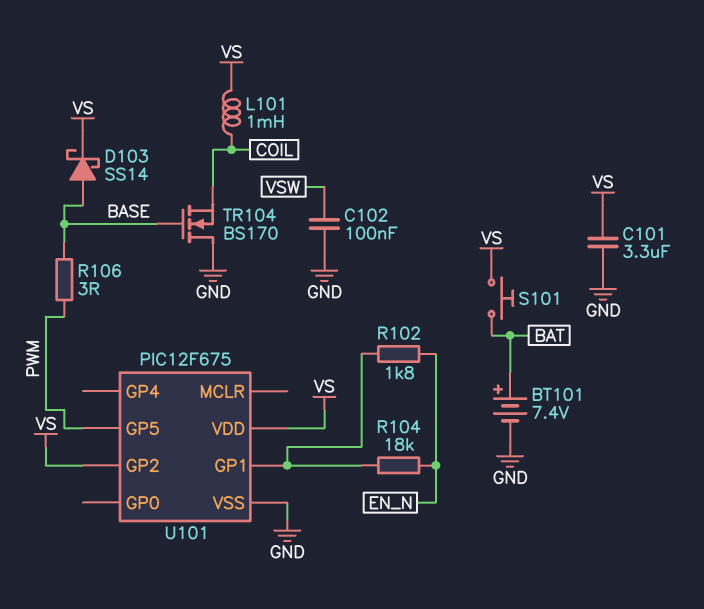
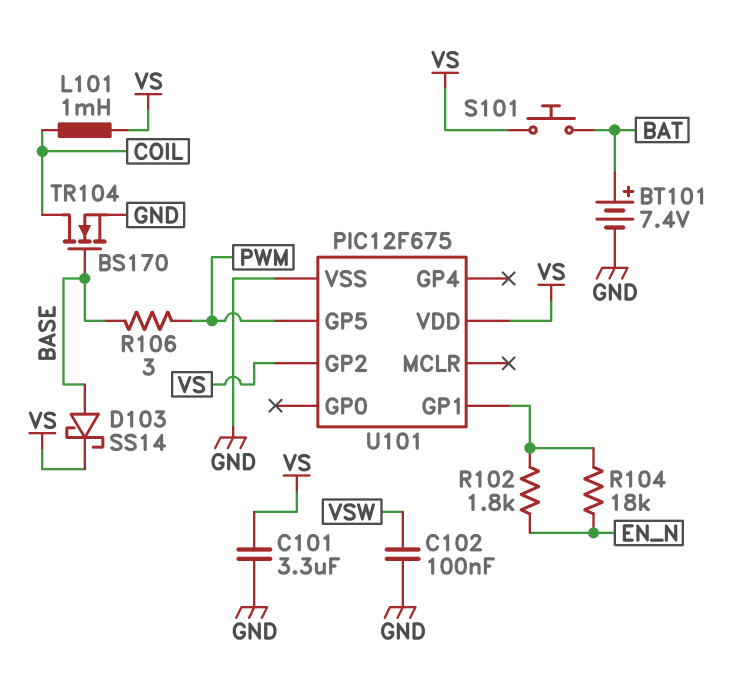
TR104: NMOS BS170 (G BASE, D GND, S COIL) -> NMOS BS170 (G BASE, D COIL, S GND)

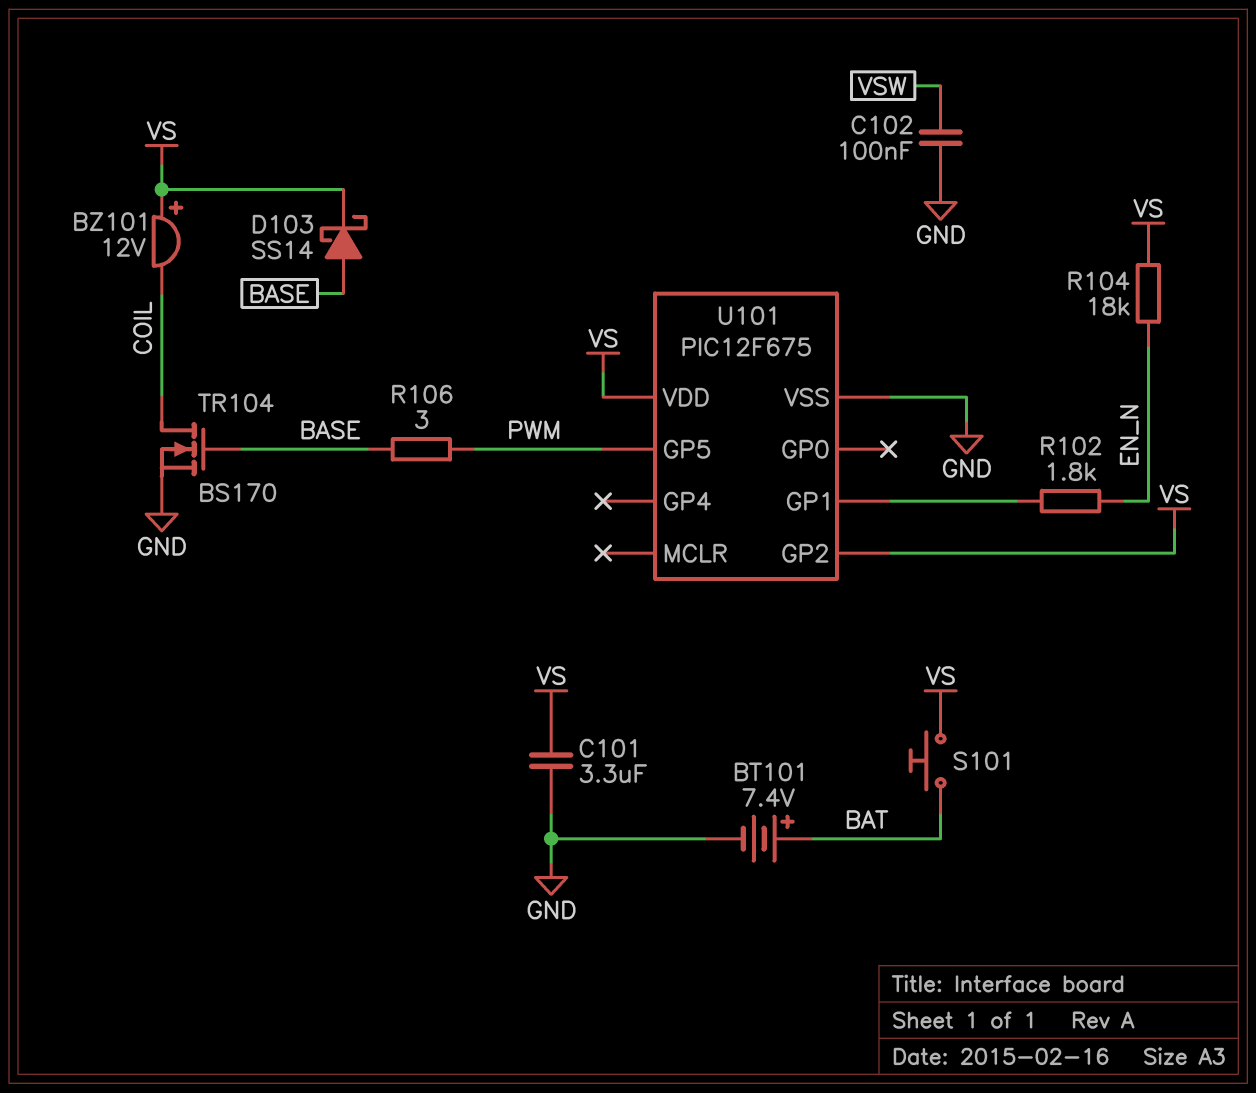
BZ101: none -> buzzer 12V (plus VS, minus COIL)
L101: 1mH (COIL, VS) -> none
R104: 18k (EN_N, U101/GP1) -> 18k (EN_N, VS)

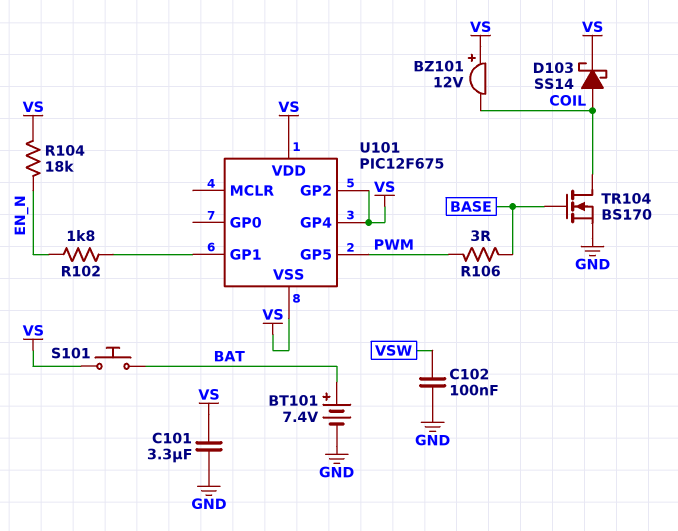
D103: schottky SS14 (A BASE, K VS) -> schottky SS14 (A COIL, K VS)
U101 pin GP4: none -> VS
U101 pin VSS: GND -> VS

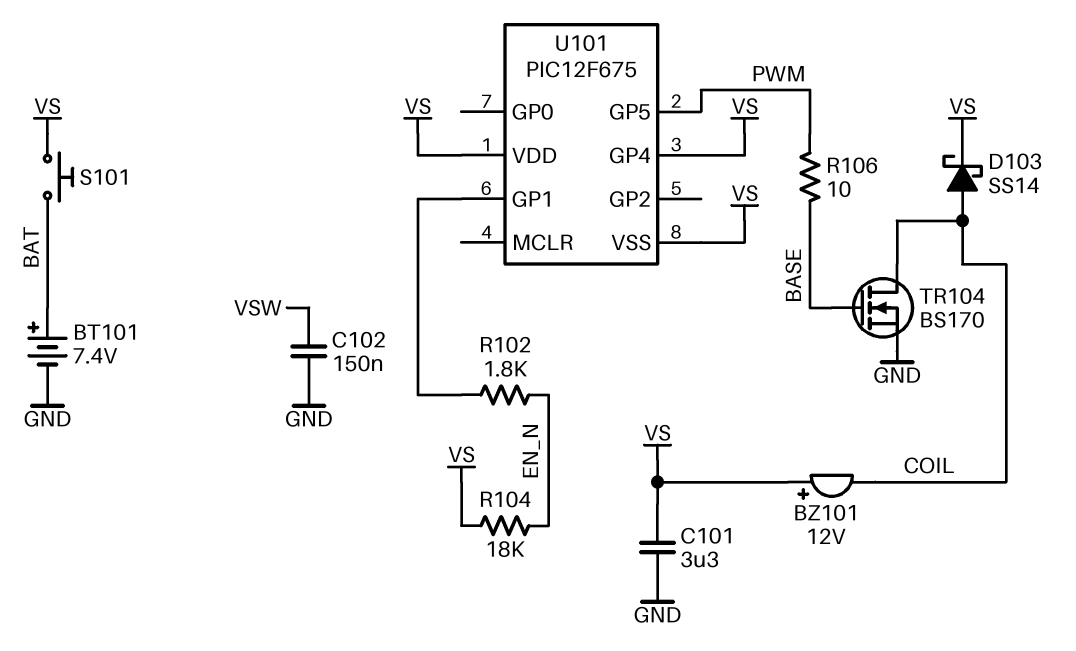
C102: 100nF (GND, VSW) -> 150nF (GND, VSW)
R106: 3 (BASE, PWM) -> 10 (BASE, PWM)
U101 pin GP2: VS -> none

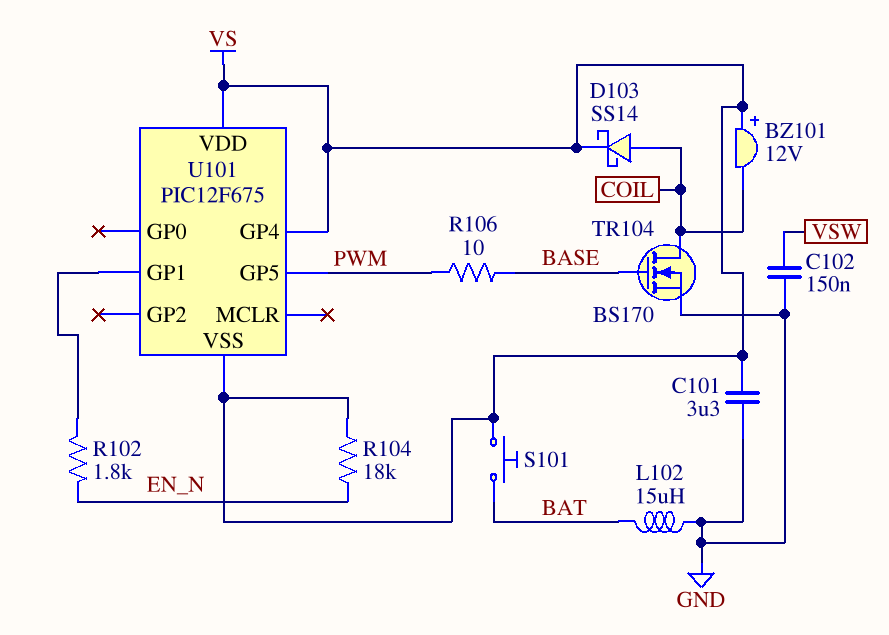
BT101: 7.4V (plus BAT, minus GND) -> none
L102: none -> 15uH (BAT, GND)

